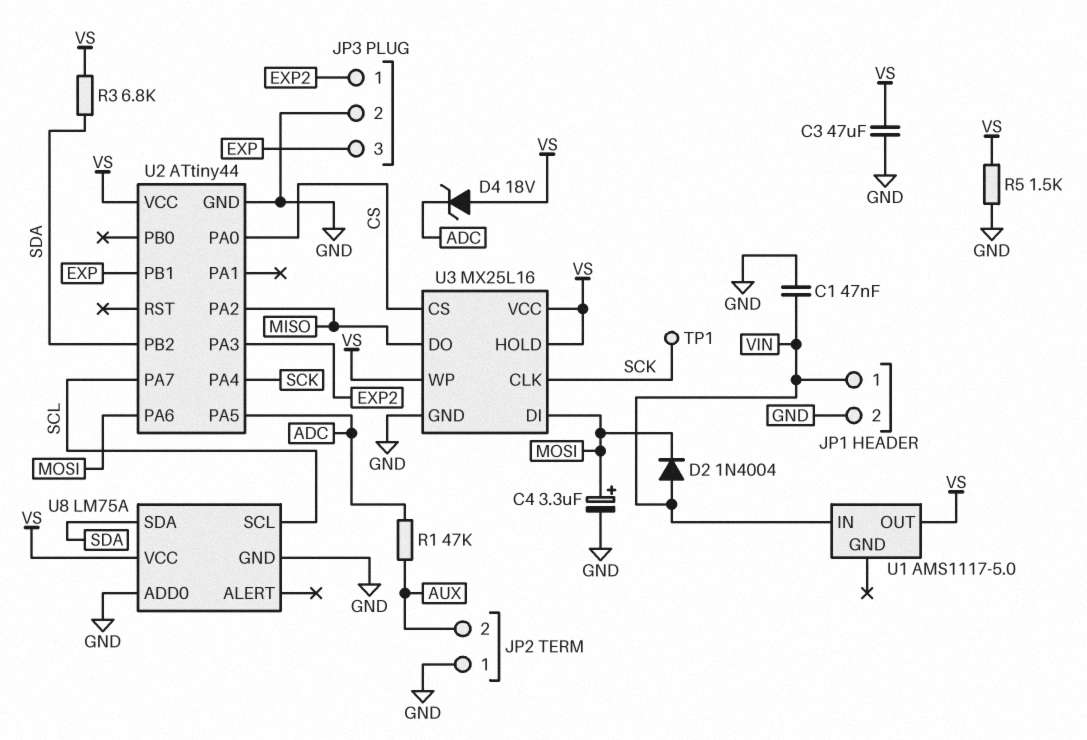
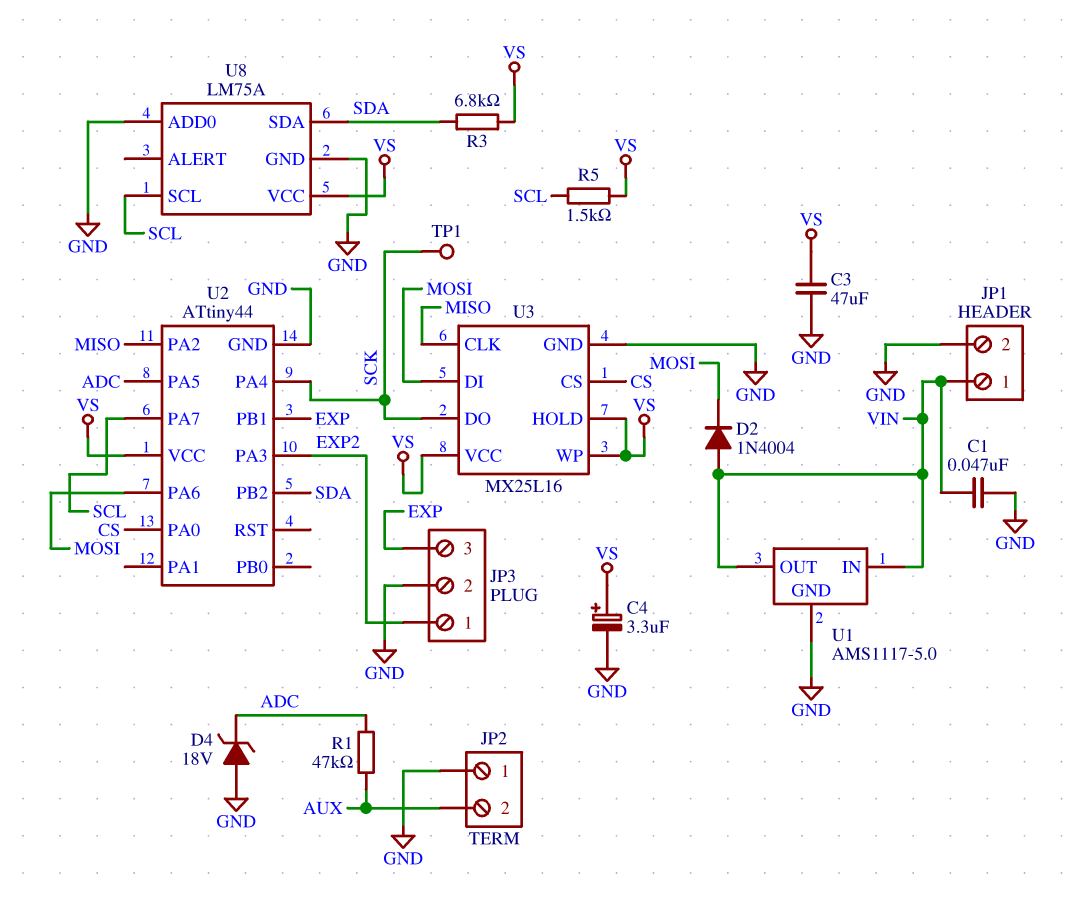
C4: 3.3uF (plus MOSI, minus GND) -> 3.3uF (plus VS, minus GND)
D4: zener 18V (A VS, K ADC) -> zener 18V (A GND, K ADC)
R5: 1.5k (GND, VS) -> 1.5k (SCL, VS)
U1 pin GND: none -> GND
U1 pin OUT: VS -> VIN
U3 pin CLK: SCK -> MISO
U3 pin DO: MISO -> SCK

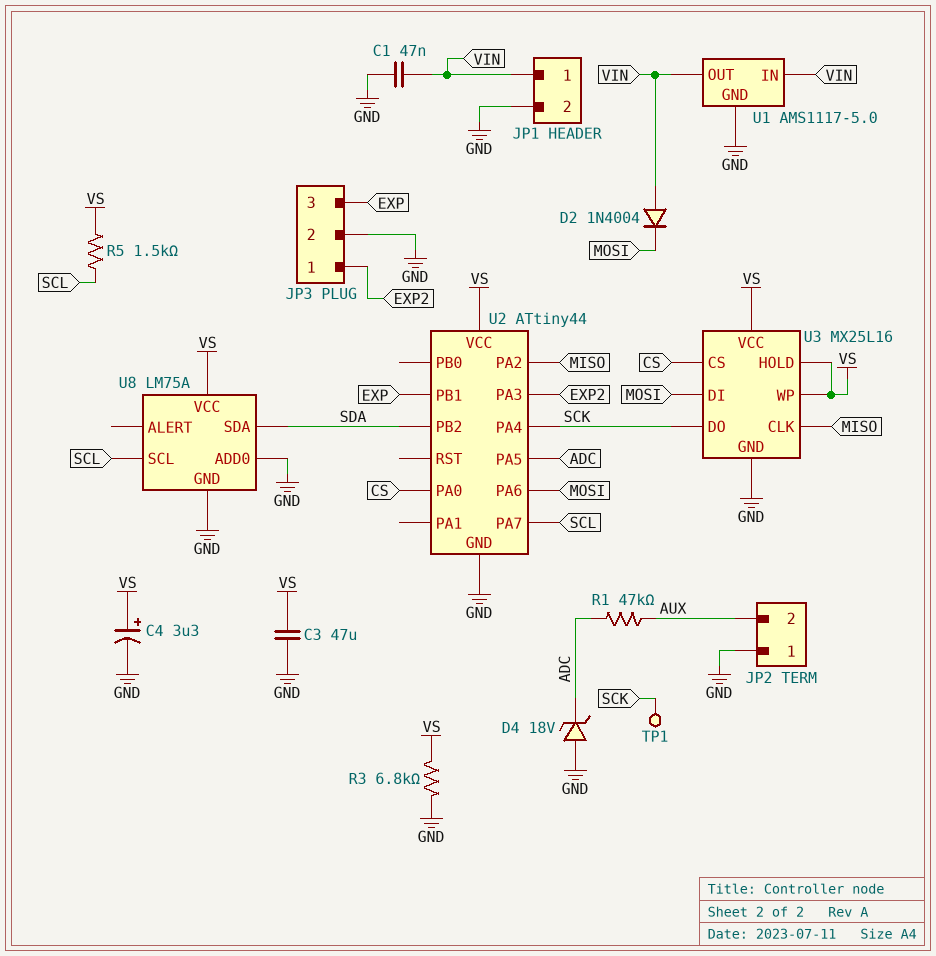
R3: 6.8k (SDA, VS) -> 6.8k (GND, VS)

